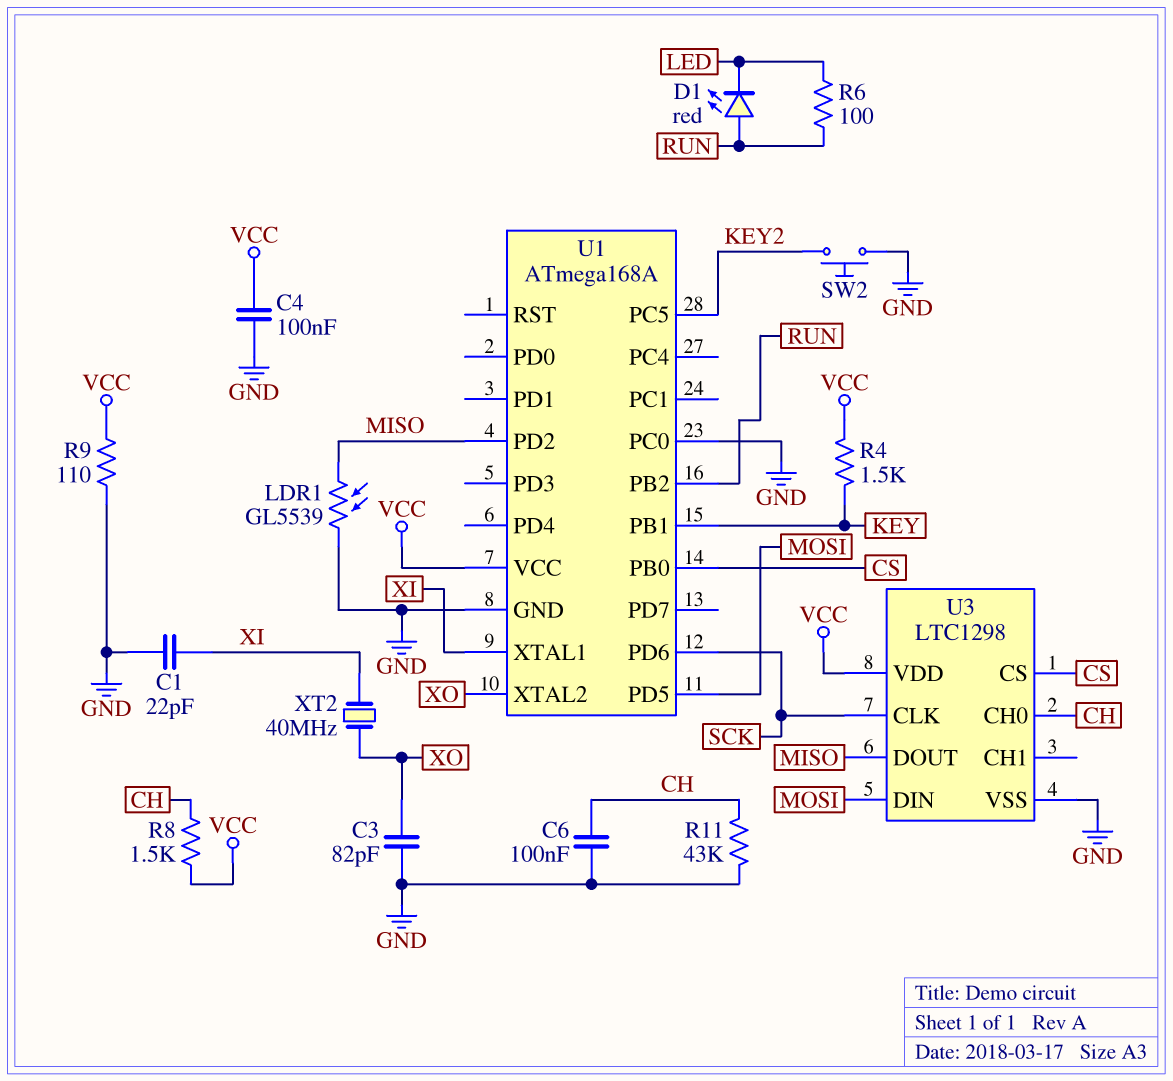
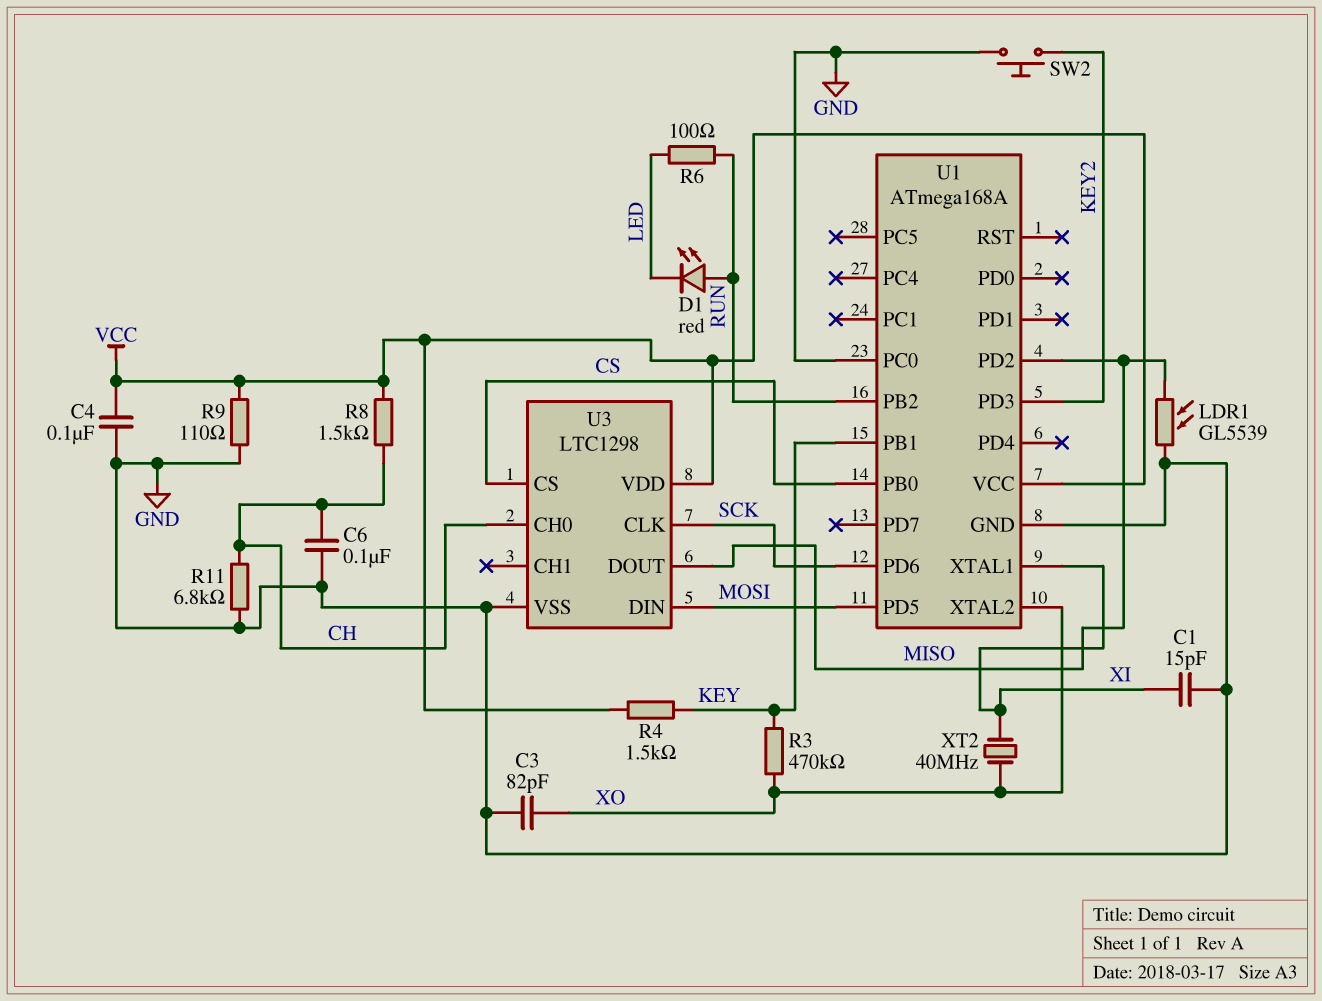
C1: 22pF (GND, XI) -> 15pF (GND, XI)
R3: none -> 470k (KEY, XO)
R11: 43k (CH, GND) -> 6.8k (CH, GND)
U1 pin PC5: KEY2 -> none
U1 pin PD3: none -> KEY2

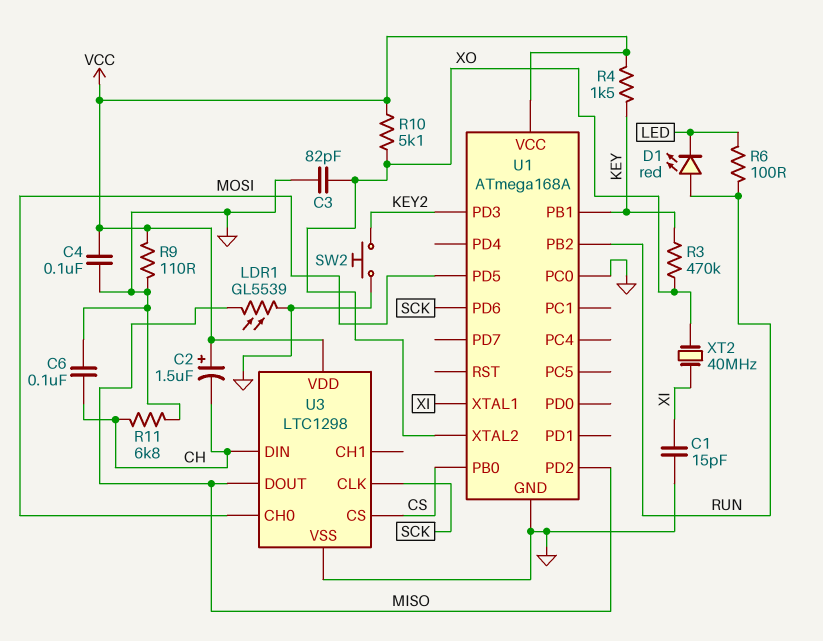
C2: none -> 1.5uF (plus VCC, minus CH)
R8: 1.5k (CH, VCC) -> none
R10: none -> 5.1k (VCC, XO)
U3 pin CH0: CH -> MOSI
U3 pin DIN: MOSI -> CH

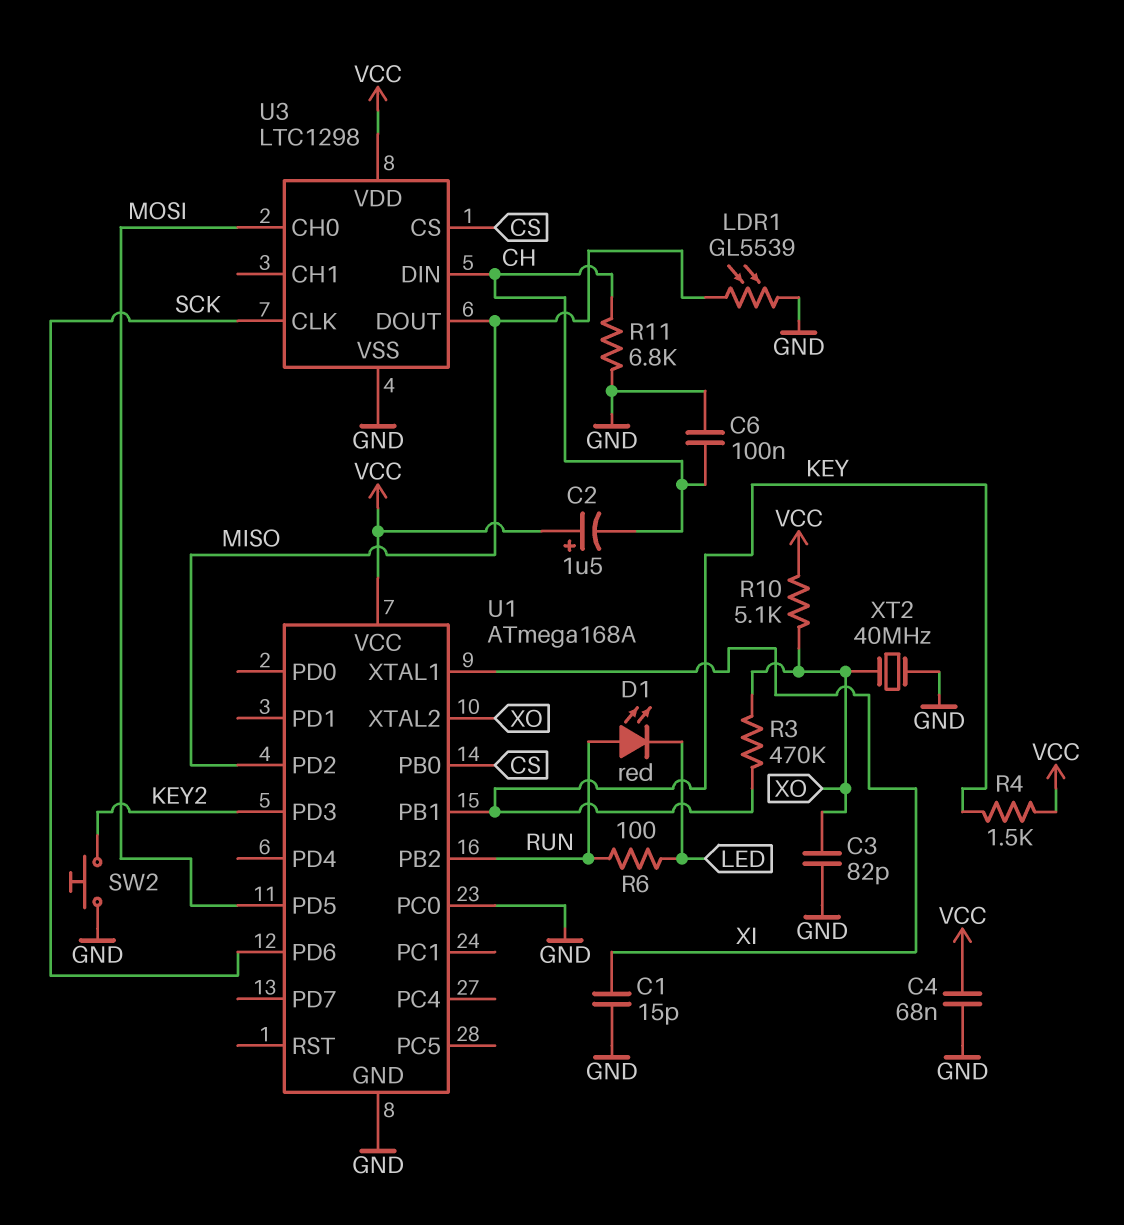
C4: 100nF (GND, VCC) -> 68nF (GND, VCC)
R9: 110 (GND, VCC) -> none
XT2: 40MHz (XI, XO) -> 40MHz (GND, XO)

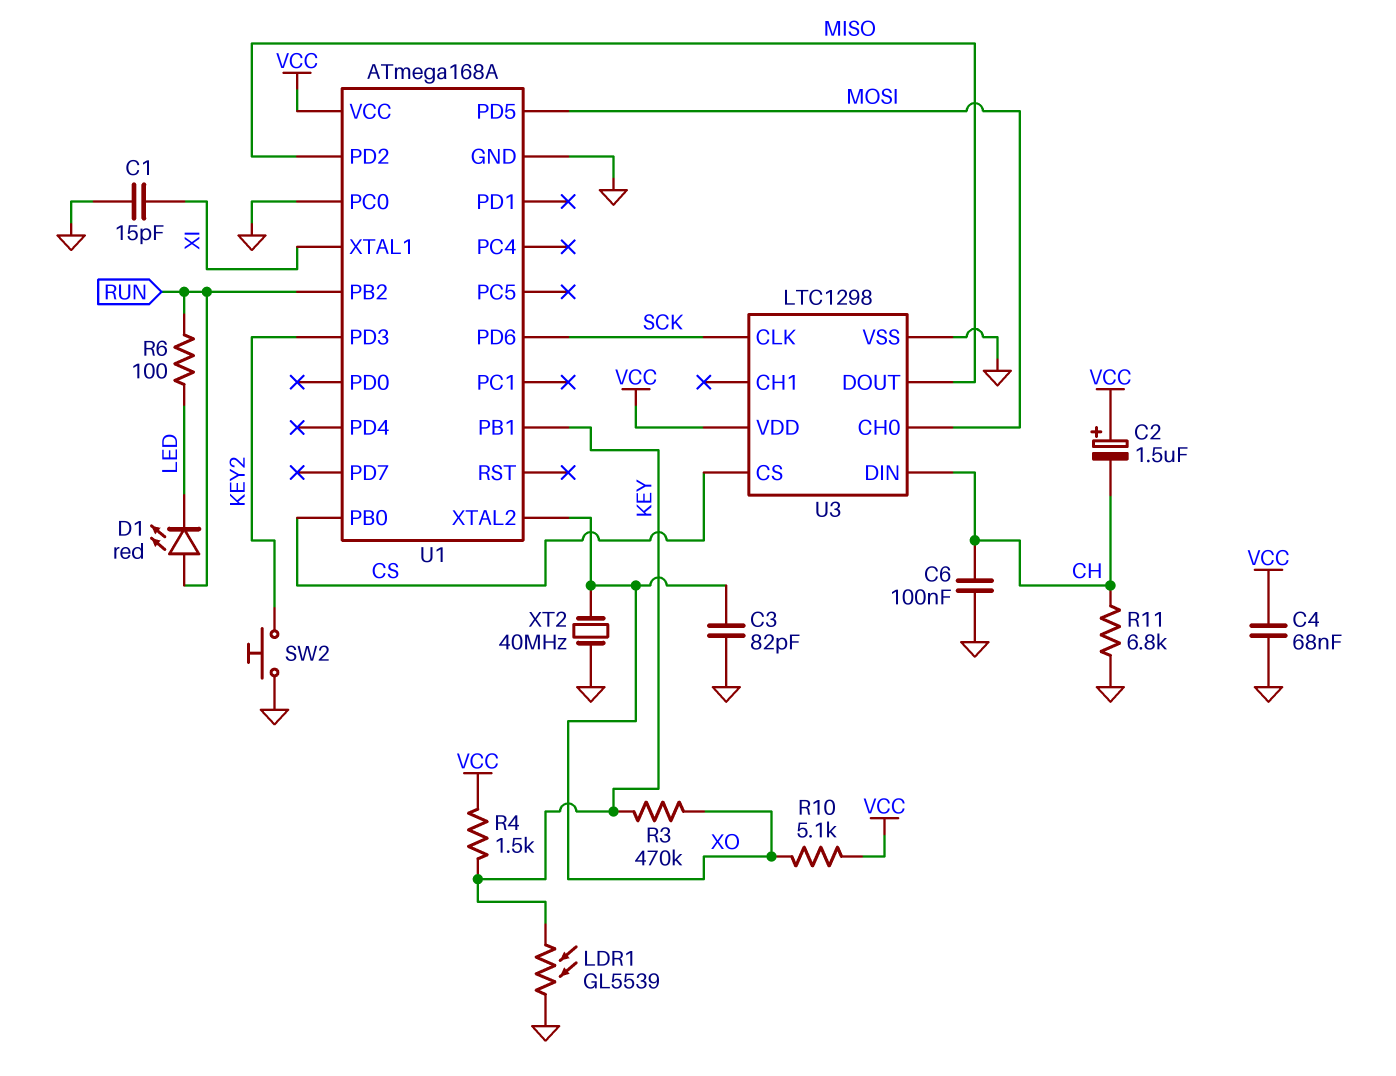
LDR1: GL5539 (GND, MISO) -> GL5539 (GND, KEY)

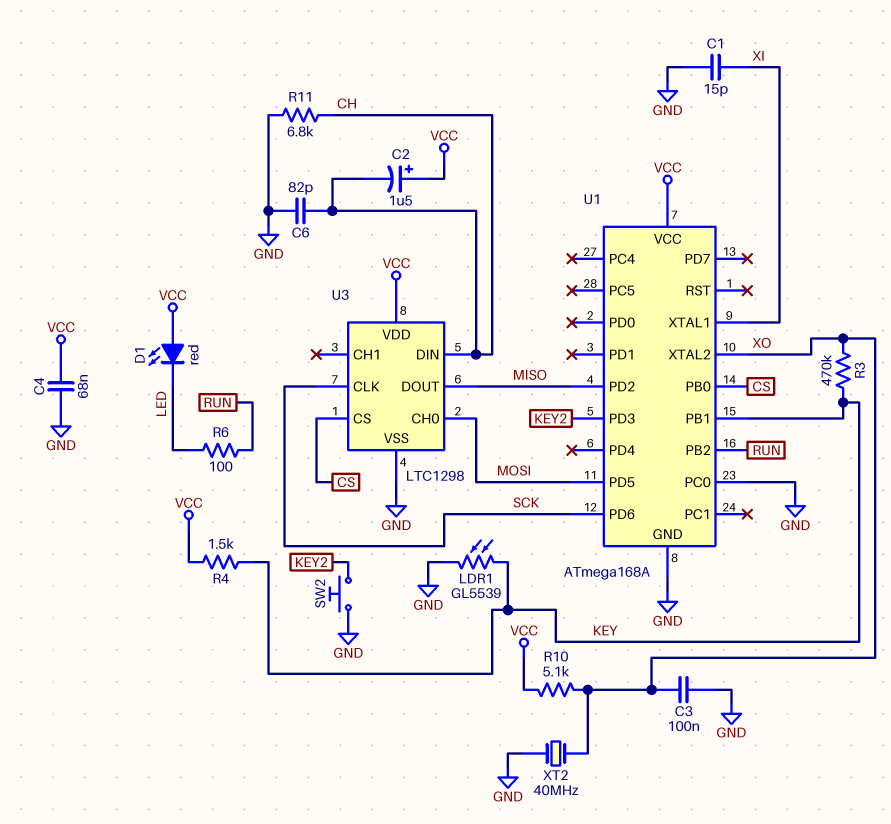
C3: 82pF (GND, XO) -> 100nF (GND, XO)
C6: 100nF (CH, GND) -> 82pF (CH, GND)
D1: LED red (A RUN, K LED) -> LED red (A VCC, K LED)

